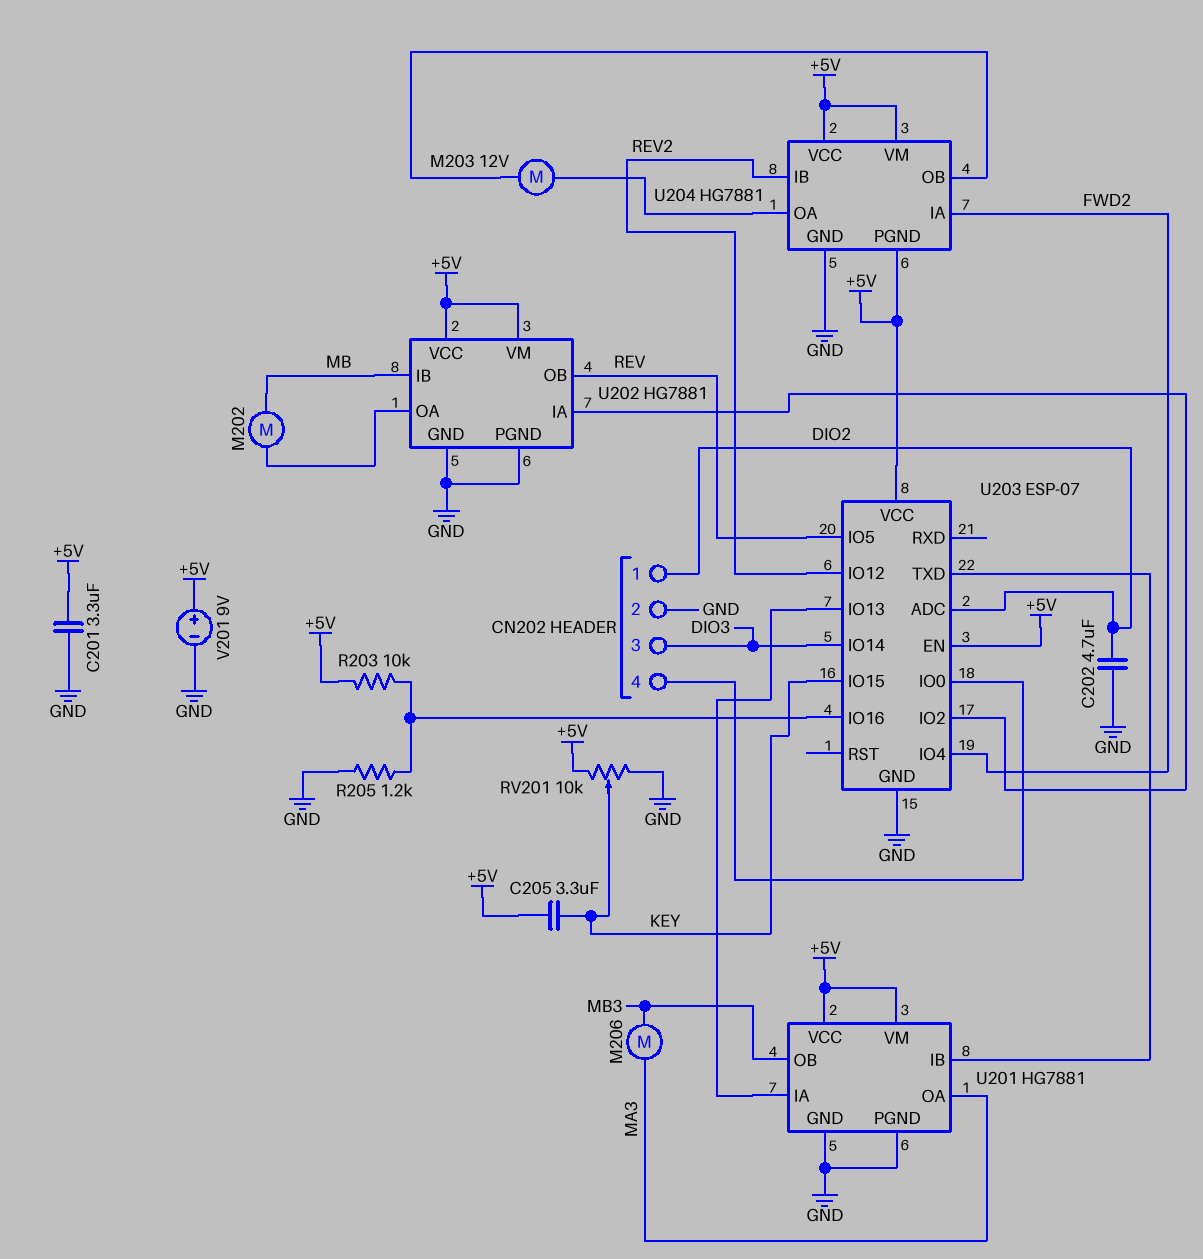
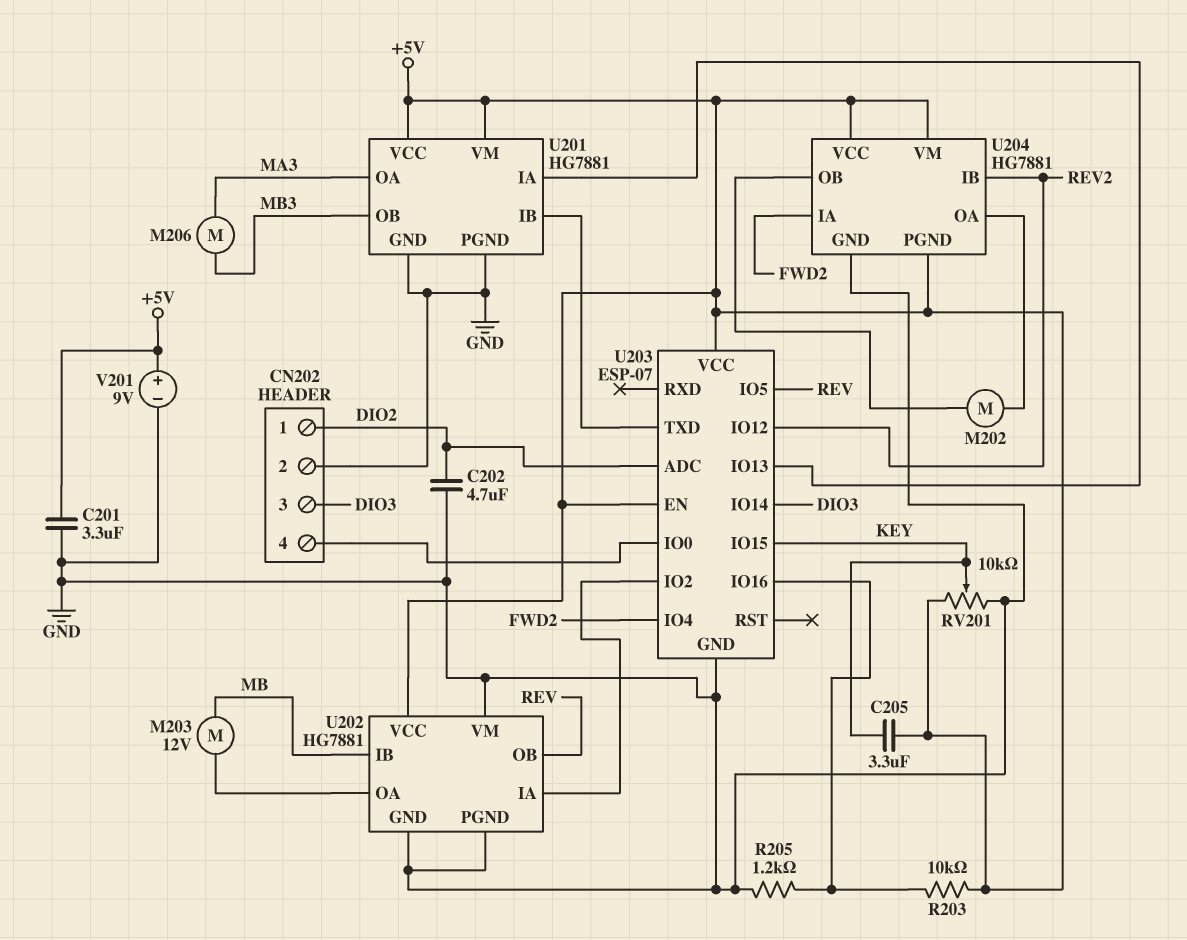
M202: motor (MB, U202/OA) -> motor (U204/OA, U204/OB)
M203: motor 12V (U204/OA, U204/OB) -> motor 12V (MB, U202/OA)
U202 pin VM: +5V -> GND

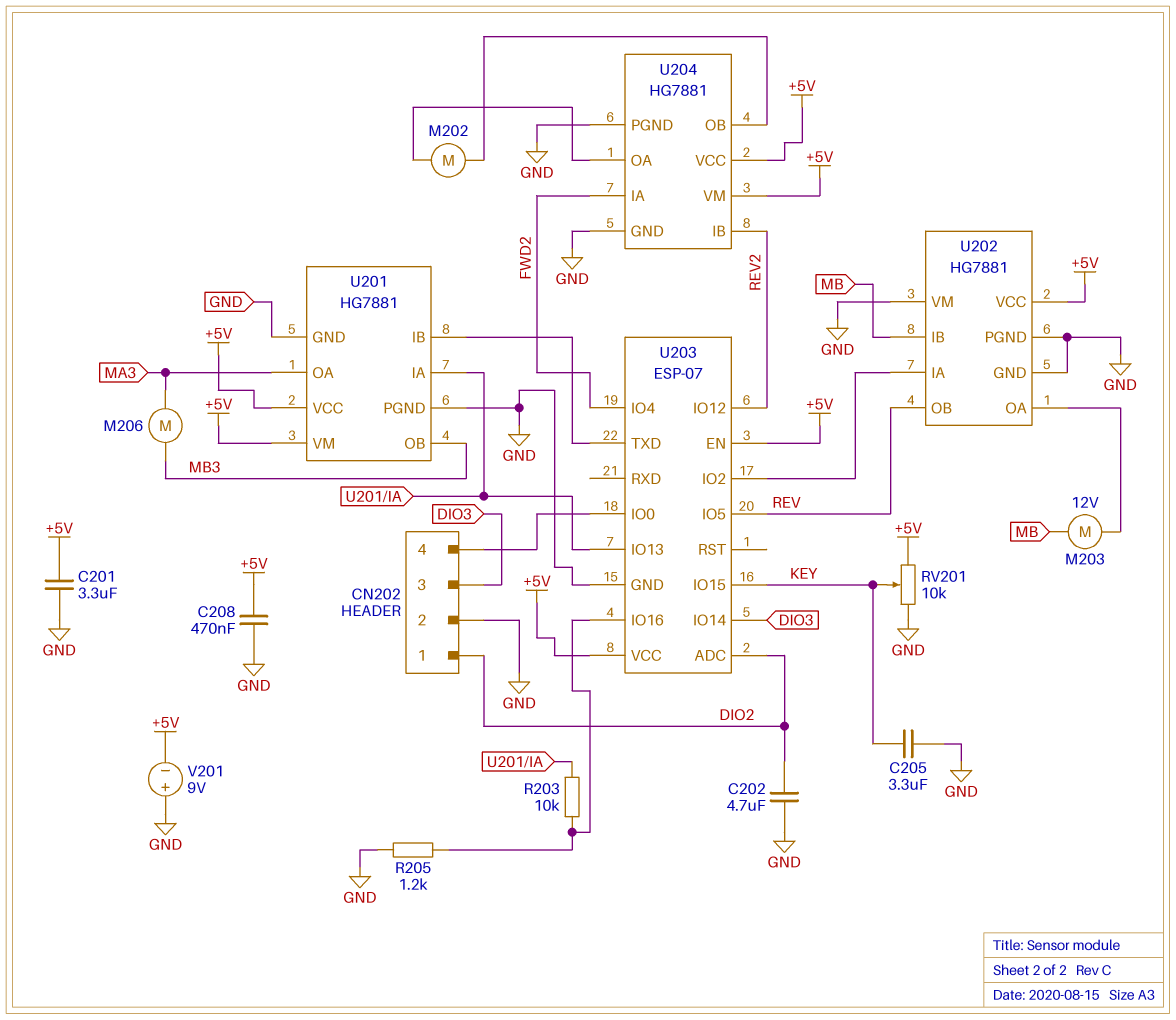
C205: 3.3uF (+5V, KEY) -> 3.3uF (GND, KEY)
C208: none -> 470nF (+5V, GND)
R203: 10k (+5V, U203/IO16) -> 10k (U201/IA, U203/IO16)
U204 pin PGND: +5V -> GND
V201: 9V (plus +5V, minus GND) -> 9V (plus GND, minus +5V)

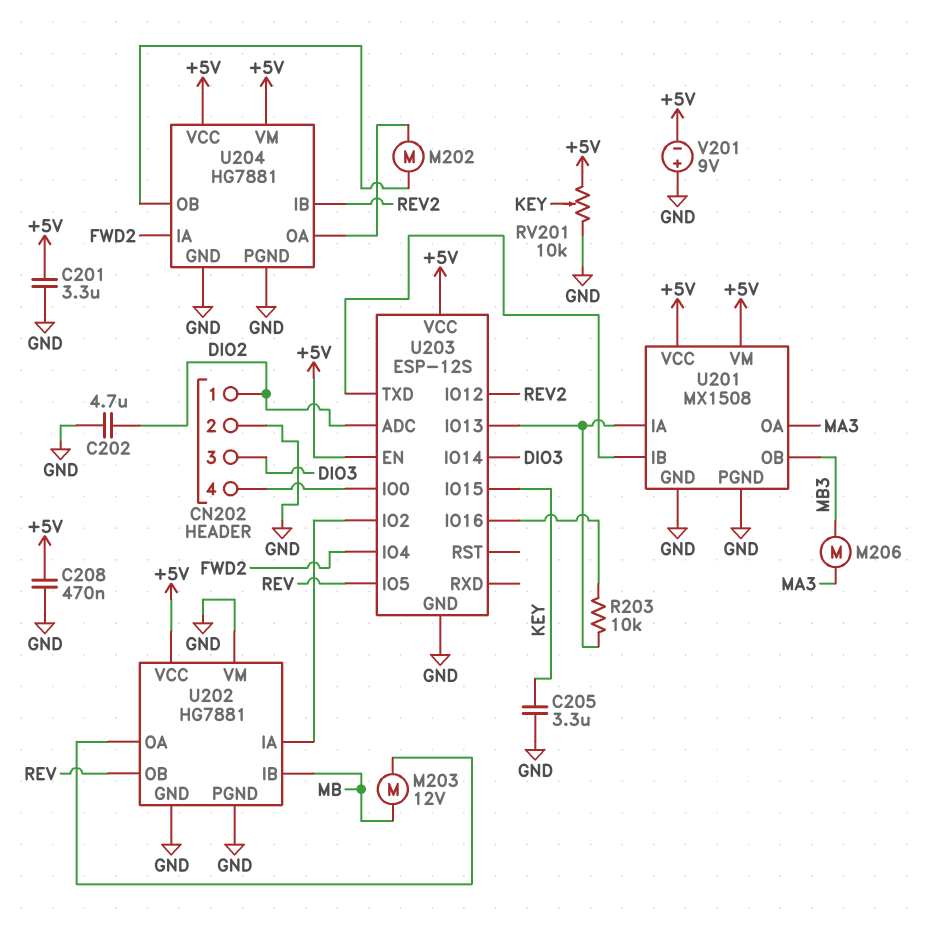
R205: 1.2k (GND, U203/IO16) -> none
U201: HG7881 -> MX1508
U203: ESP-07 -> ESP-12S

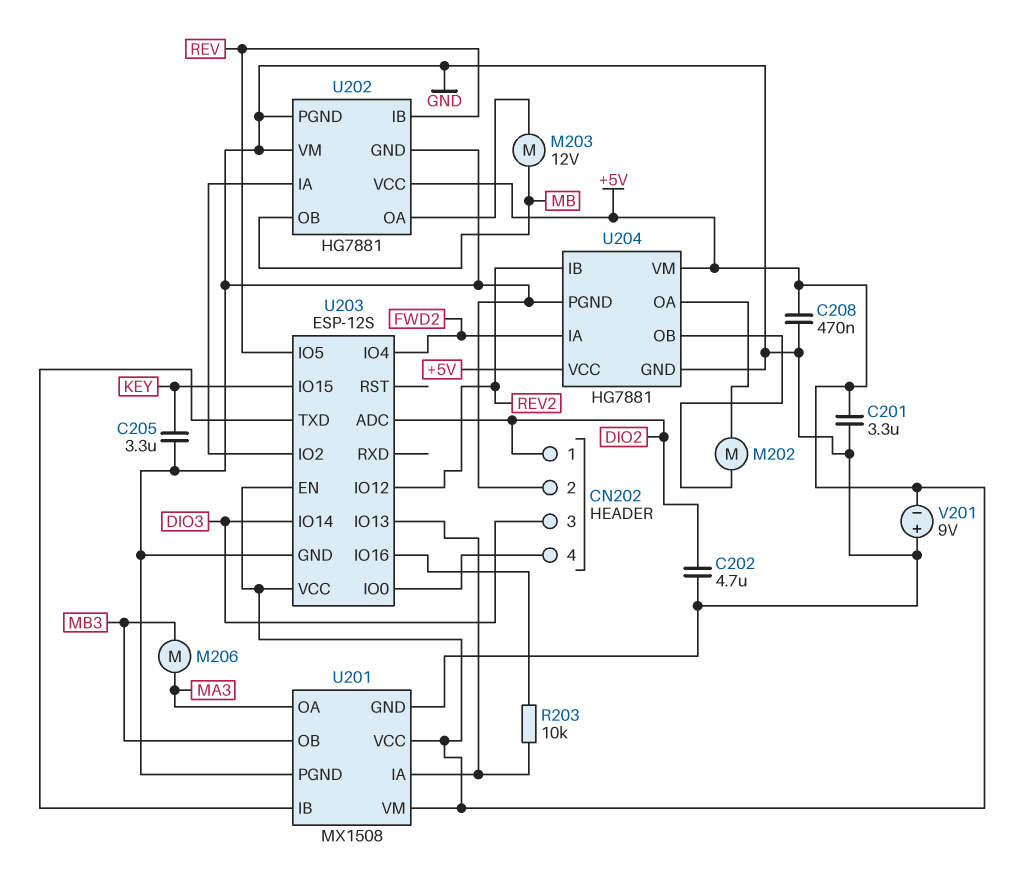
RV201: 10k (+5V, GND, wiper KEY) -> none
U202 pin IB: MB -> REV
U202 pin OB: REV -> MB

